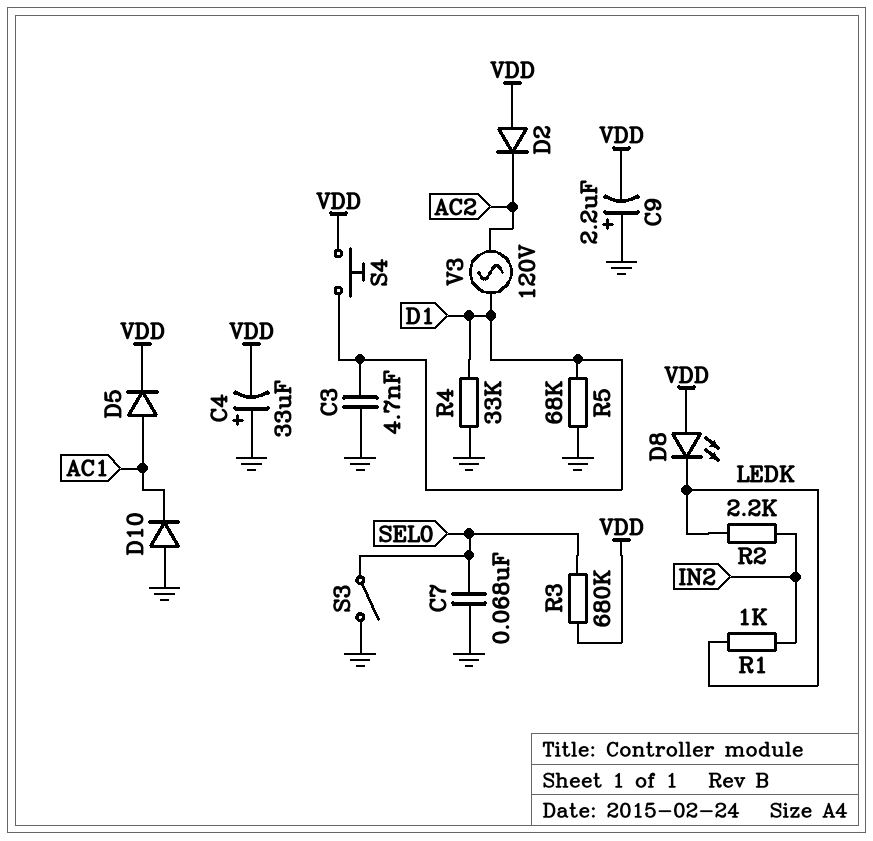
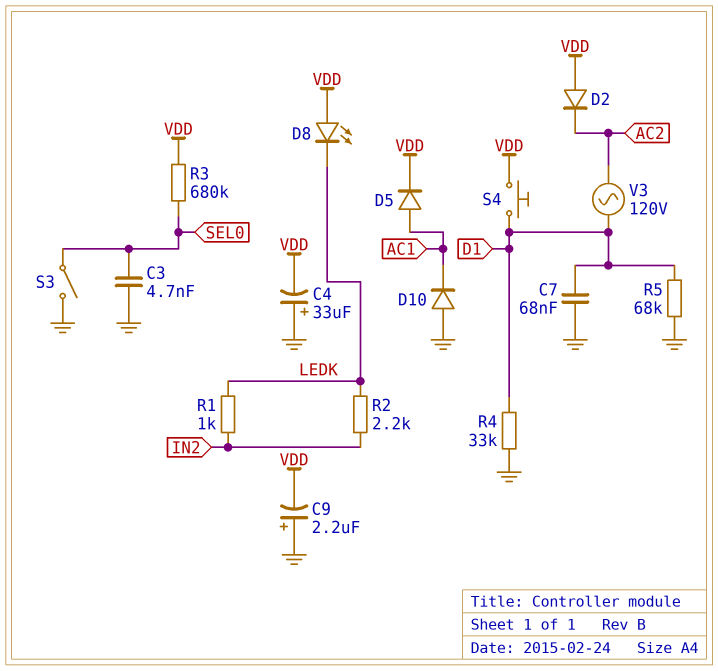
C3: 4.7nF (D1, GND) -> 4.7nF (GND, SEL0)
C7: 68nF (GND, SEL0) -> 68nF (D1, GND)

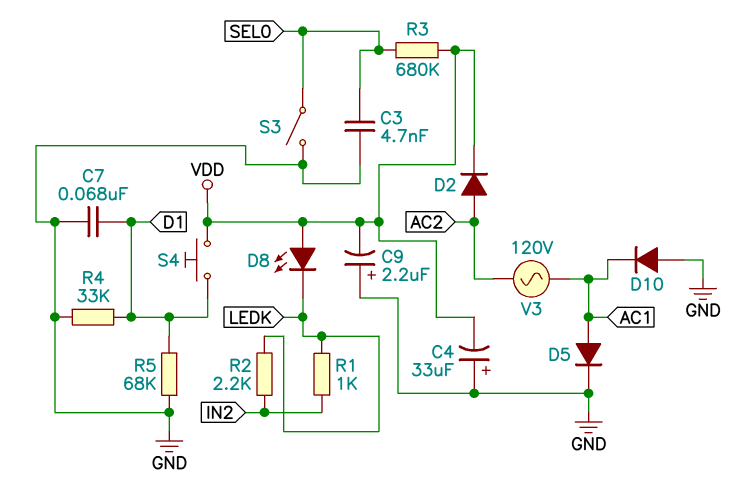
D2: diode (A VDD, K AC2) -> diode (A AC2, K VDD)
D5: diode (A AC1, K VDD) -> diode (A AC1, K GND)
V3: AC 120V (AC2, D1) -> AC 120V (AC1, AC2)

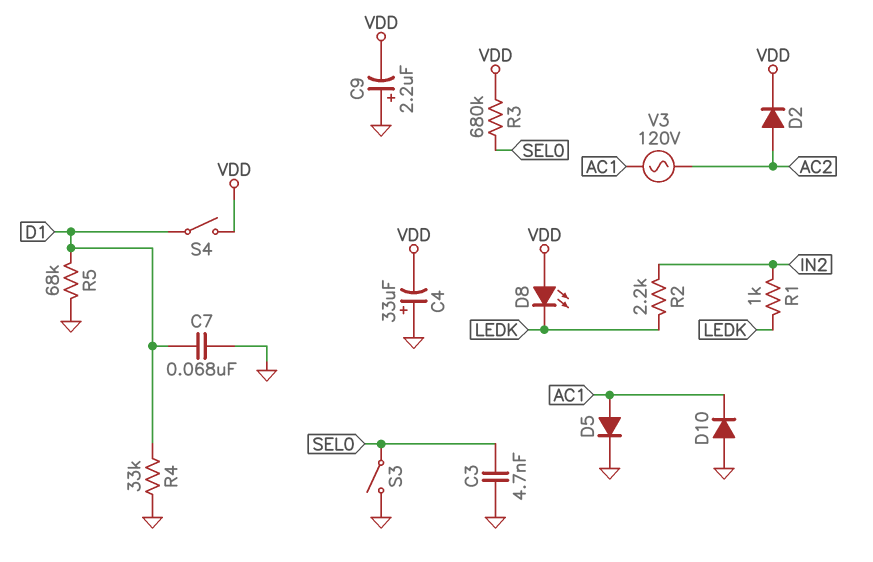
S4: button (D1, VDD) -> switch (D1, VDD)

